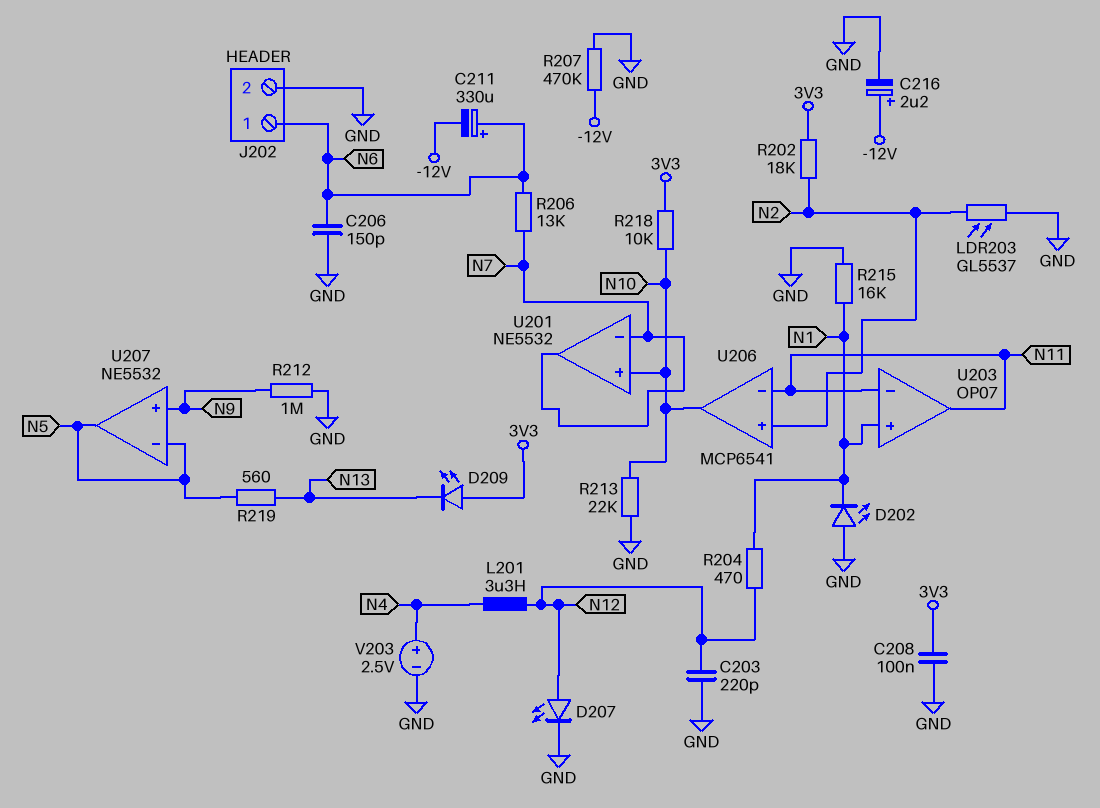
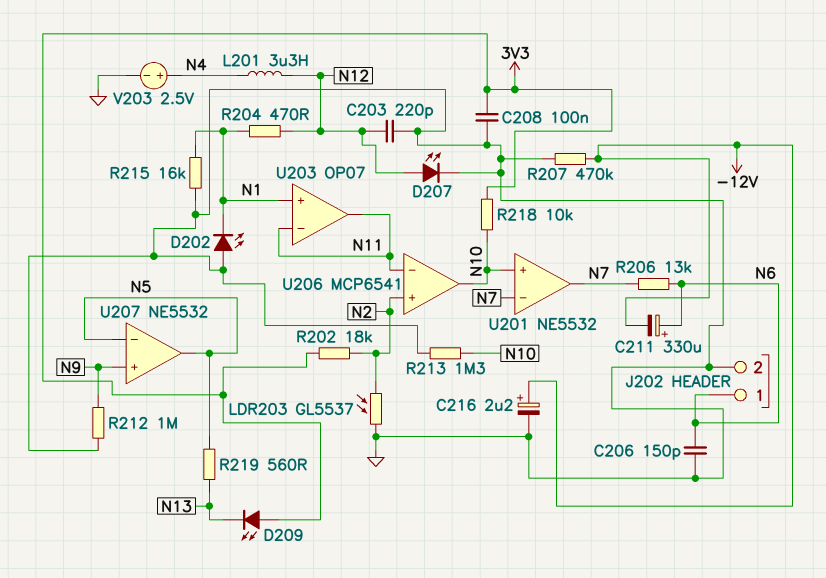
R213: 22k (GND, N10) -> 1.3M (GND, N10)

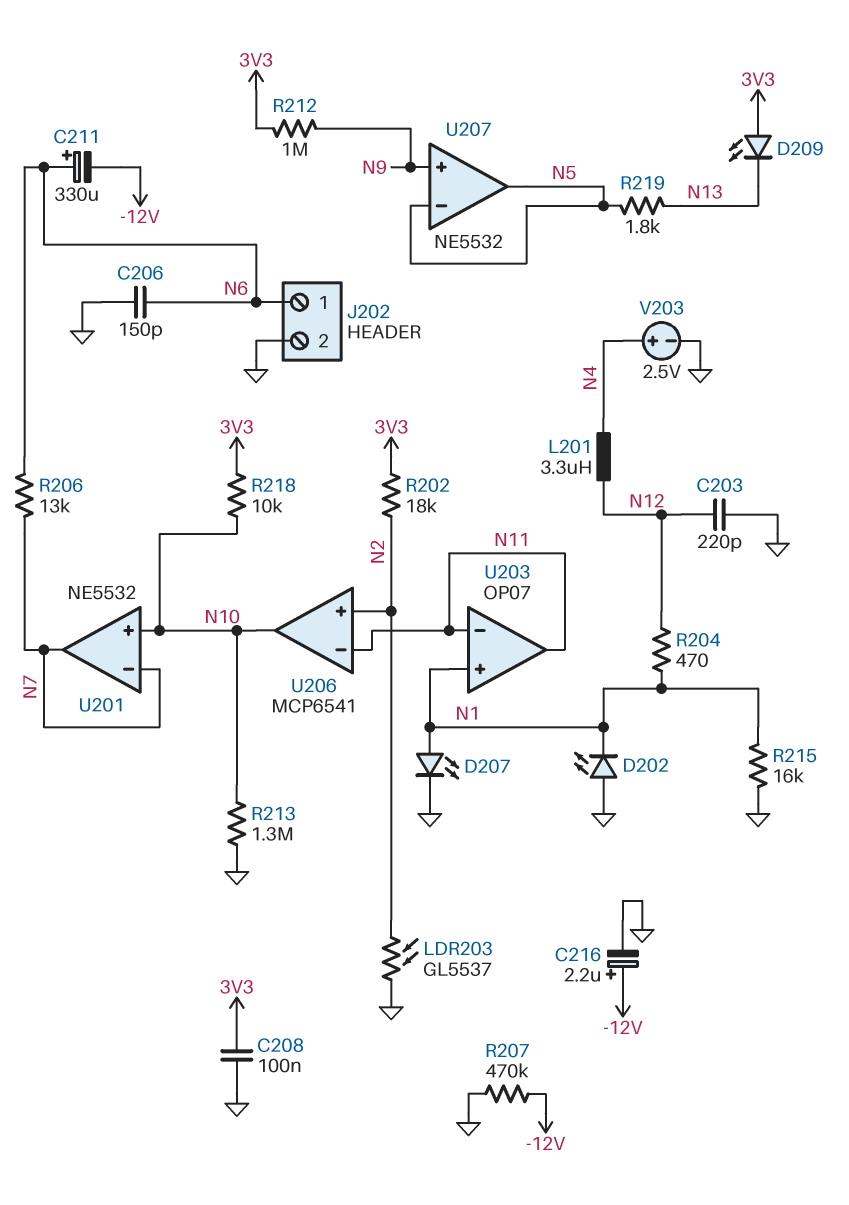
D207: LED (A N12, K GND) -> LED (A N1, K GND)
R212: 1M (GND, N9) -> 1M (3V3, N9)
R219: 560 (N5, N13) -> 1.8k (N5, N13)

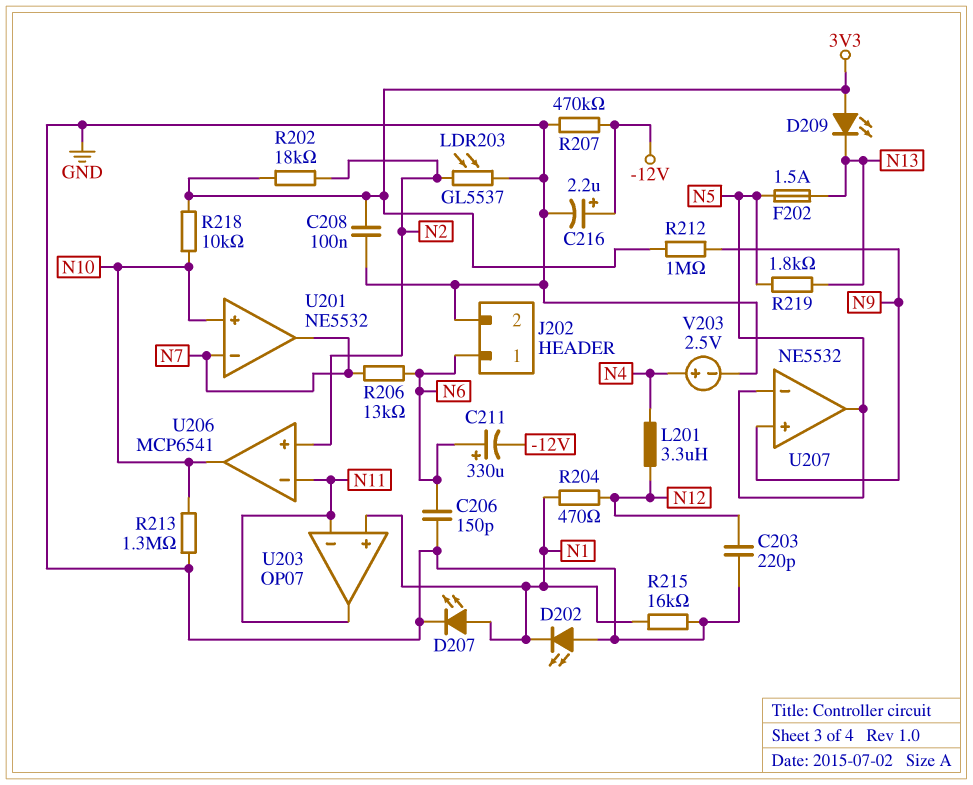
F202: none -> 1.5A (N5, N13)

